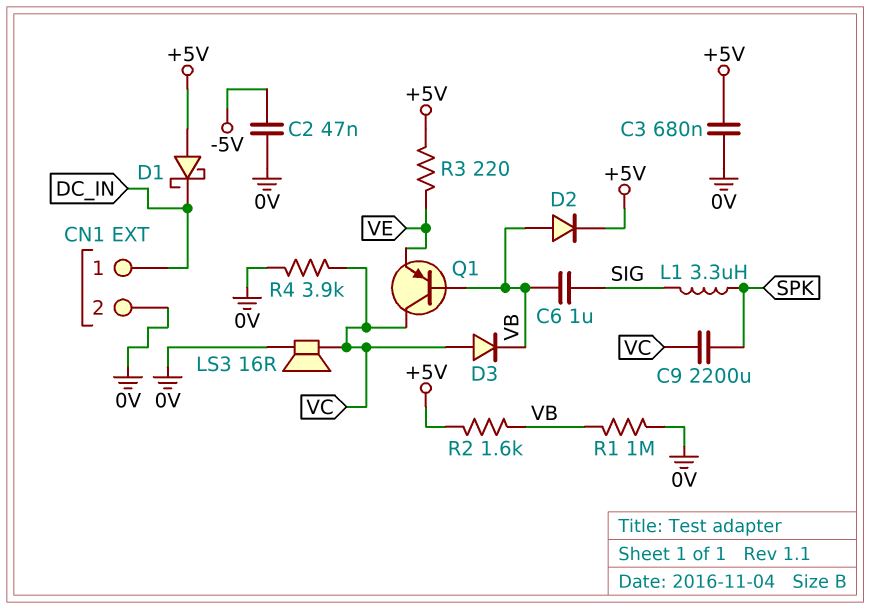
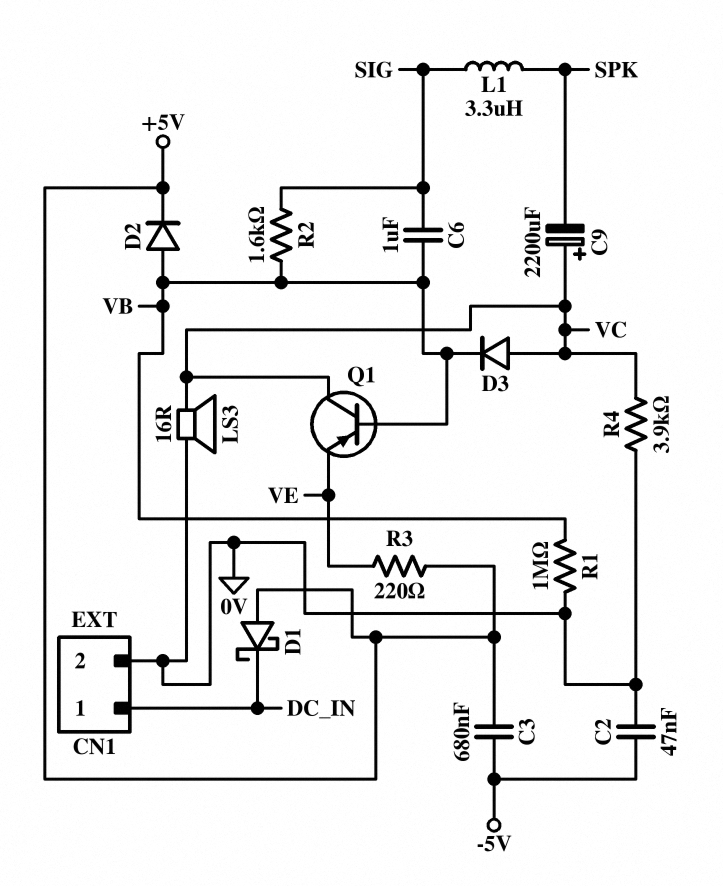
C3: 680nF (+5V, 0V) -> 680nF (+5V, -5V)
C9: 2200uF (SPK, VC) -> 2200uF (plus VC, minus SPK)
R2: 1.6k (+5V, VB) -> 1.6k (SIG, VB)

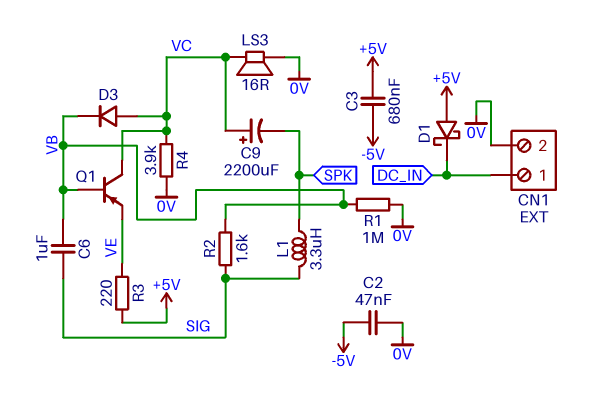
D2: diode (A VB, K +5V) -> none

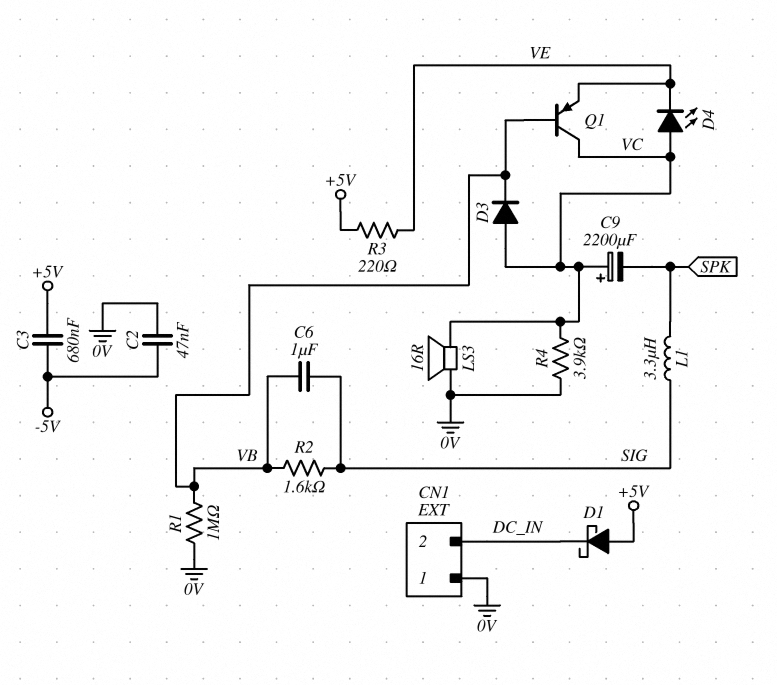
CN1 pin 1: DC_IN -> 0V
CN1 pin 2: 0V -> DC_IN
D4: none -> LED (A VC, K VE)

